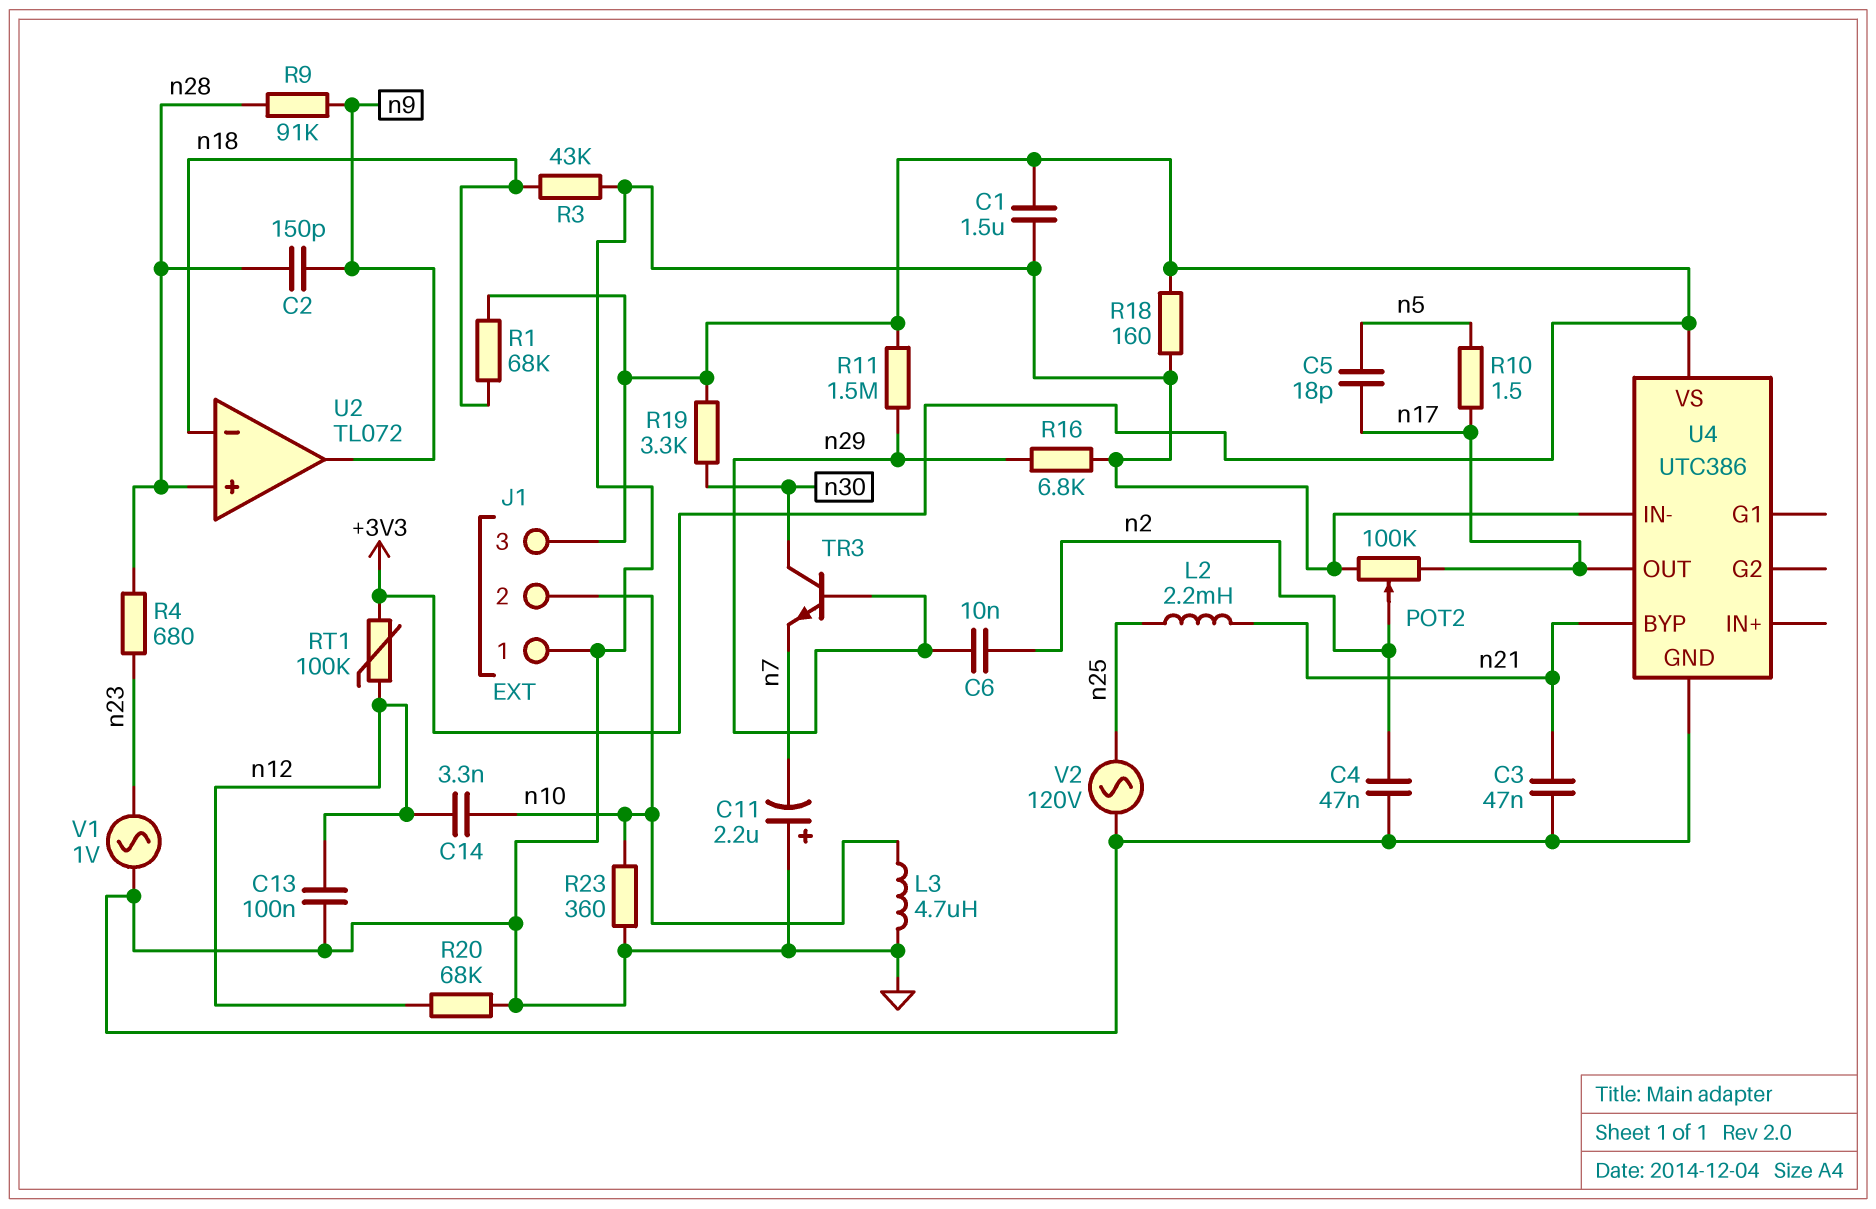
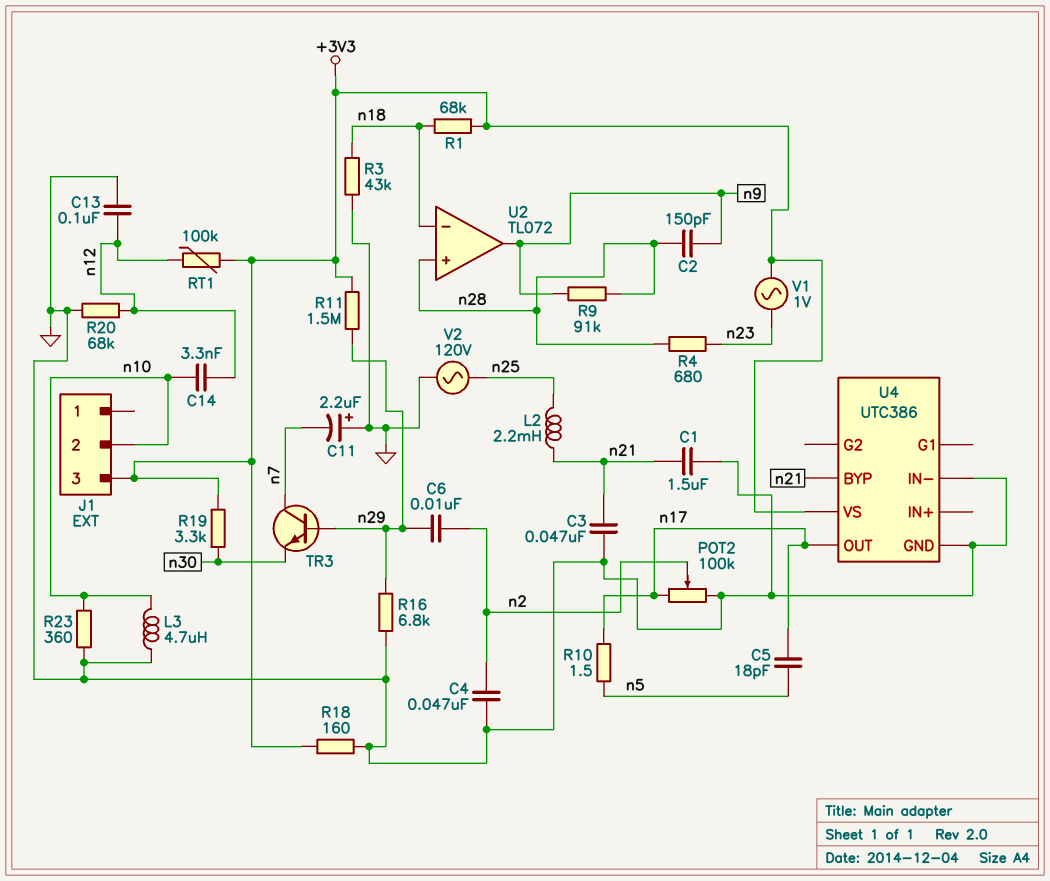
C1: 1.5uF (+3V3, GND) -> 1.5uF (GND, n21)
J1 pin 1: GND -> none
TR3: NPN (B n29, C n30, E n7) -> NPN (B n29, C n7, E n30)
V1: AC 1V (GND, n23) -> AC 1V (+3V3, n23)

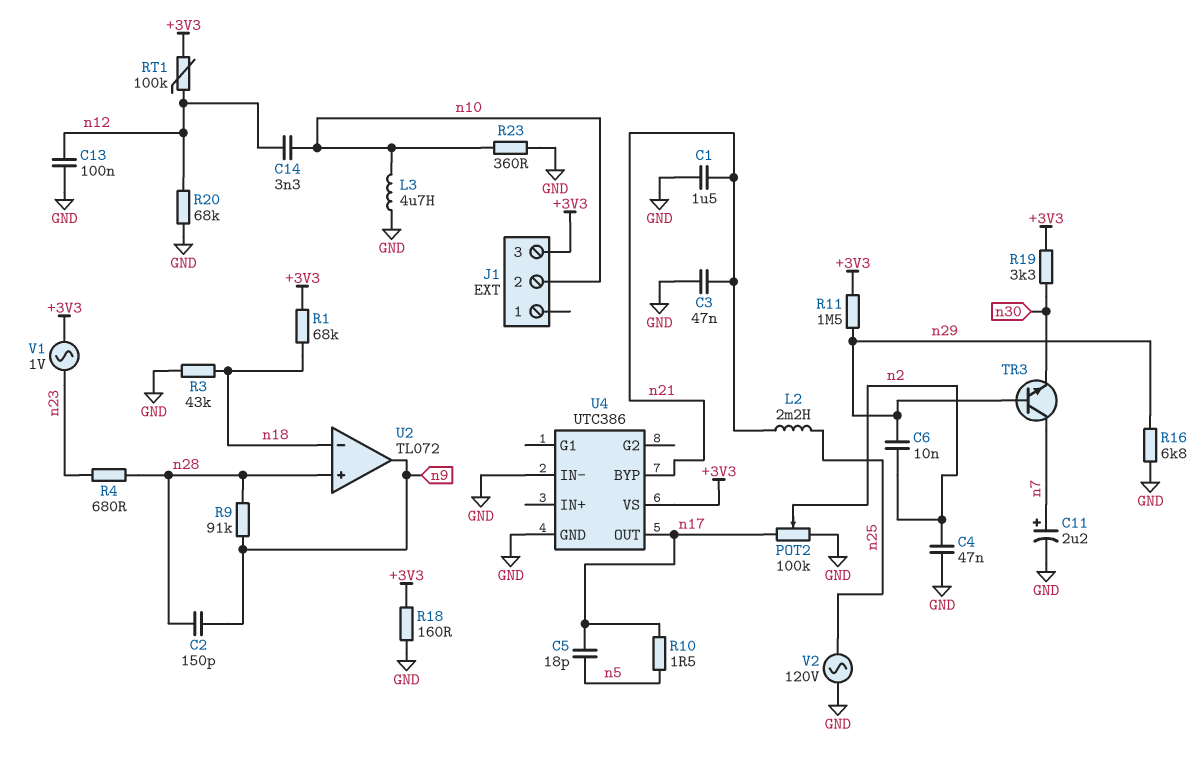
C11: 2.2uF (plus GND, minus n7) -> 2.2uF (plus n7, minus GND)

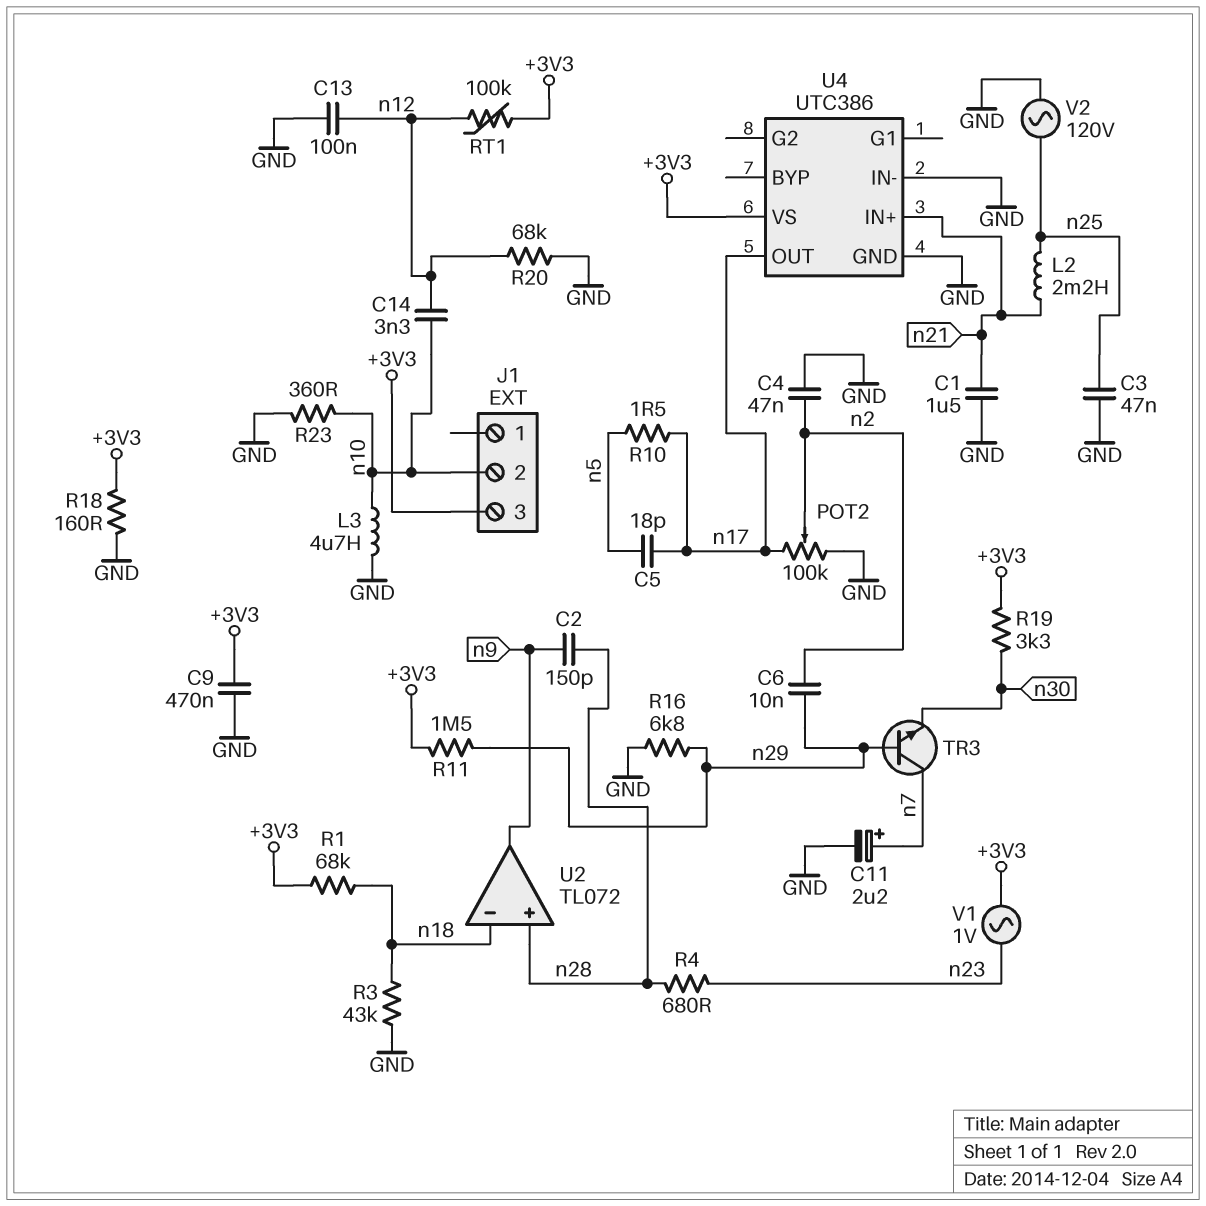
C3: 47nF (GND, n21) -> 47nF (GND, n25)
C9: none -> 470nF (+3V3, GND)
R9: 91k (n9, n28) -> none
U4 pin BYP: n21 -> none
U4 pin IN+: none -> n21

